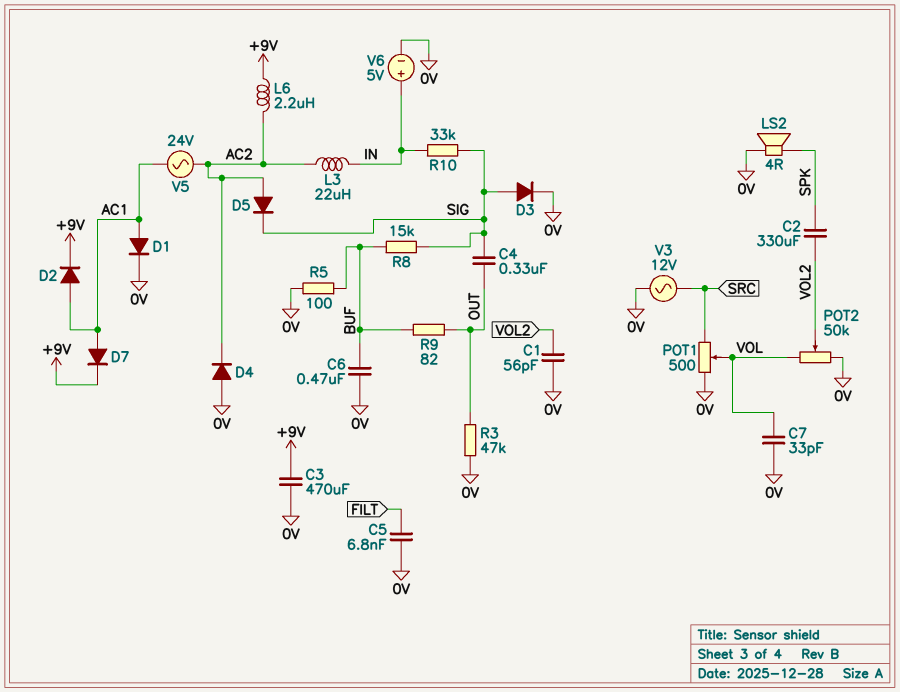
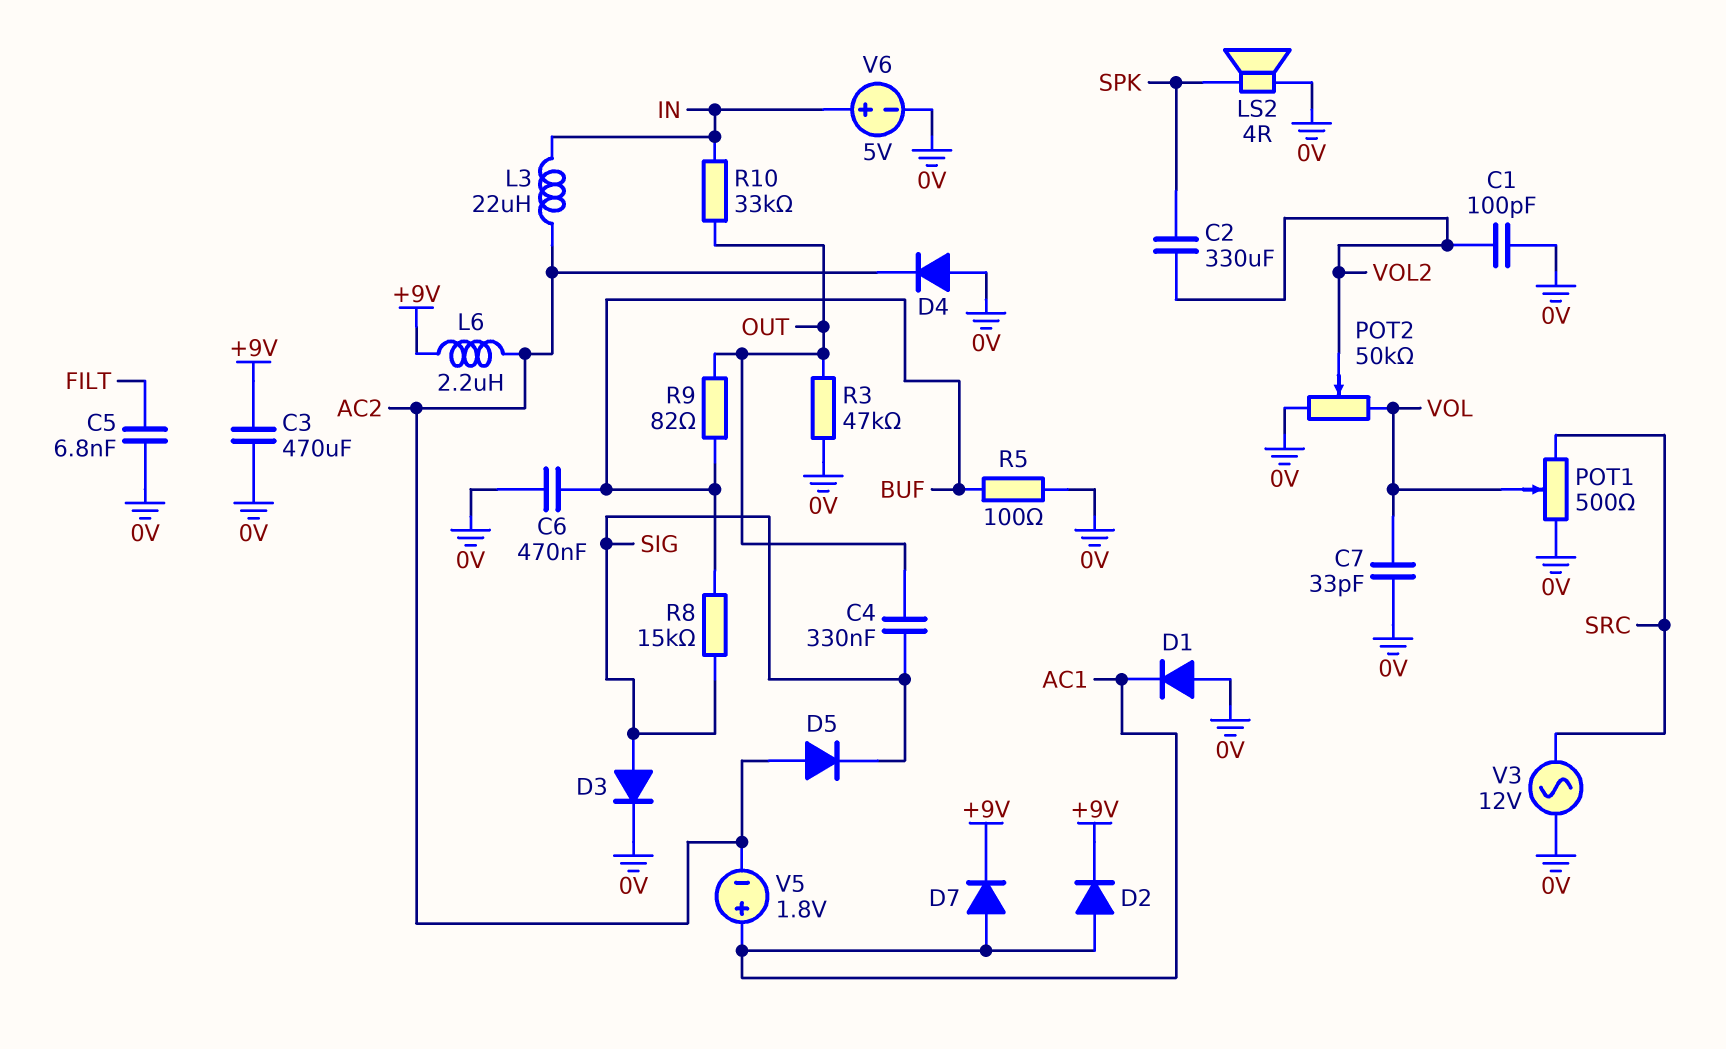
C1: 56pF (0V, VOL2) -> 100pF (0V, VOL2)
D1: diode (A AC1, K 0V) -> diode (A 0V, K AC1)
R10: 33k (IN, SIG) -> 33k (IN, OUT)
V5: AC 24V (AC1, AC2) -> 1.8V (plus AC1, minus AC2)

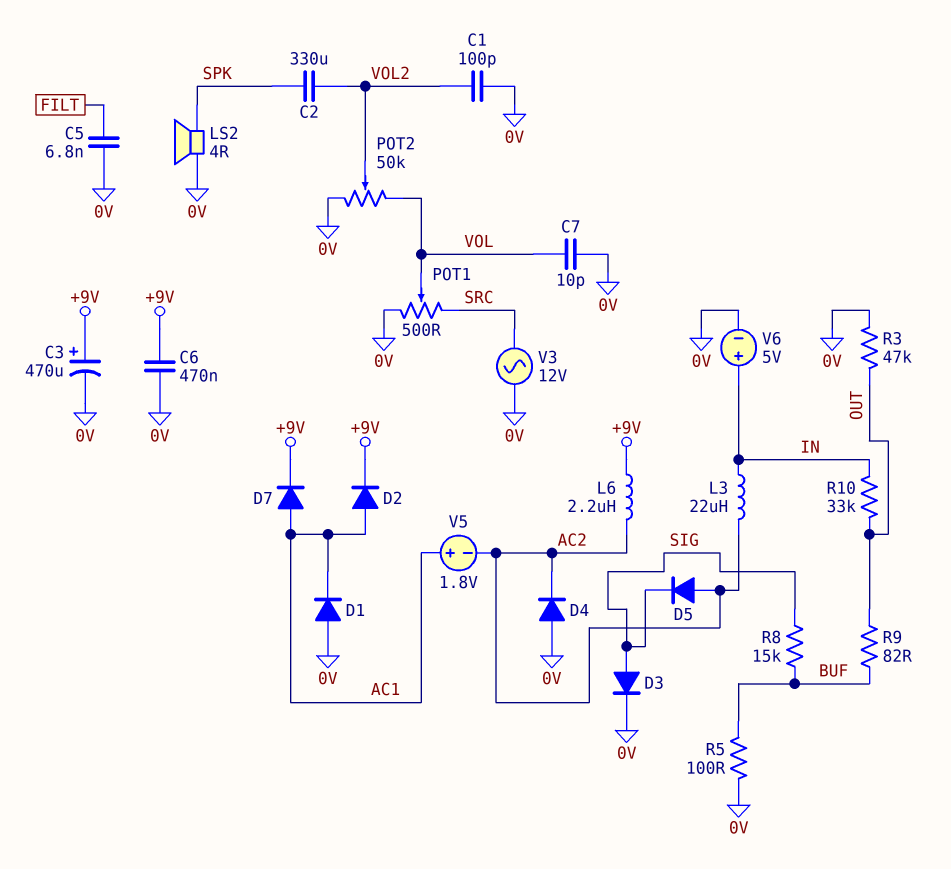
C3: 470uF (+9V, 0V) -> 470uF (plus +9V, minus 0V)
C4: 330nF (OUT, SIG) -> none
C6: 470nF (0V, BUF) -> 470nF (+9V, 0V)
C7: 33pF (0V, VOL) -> 10pF (0V, VOL)

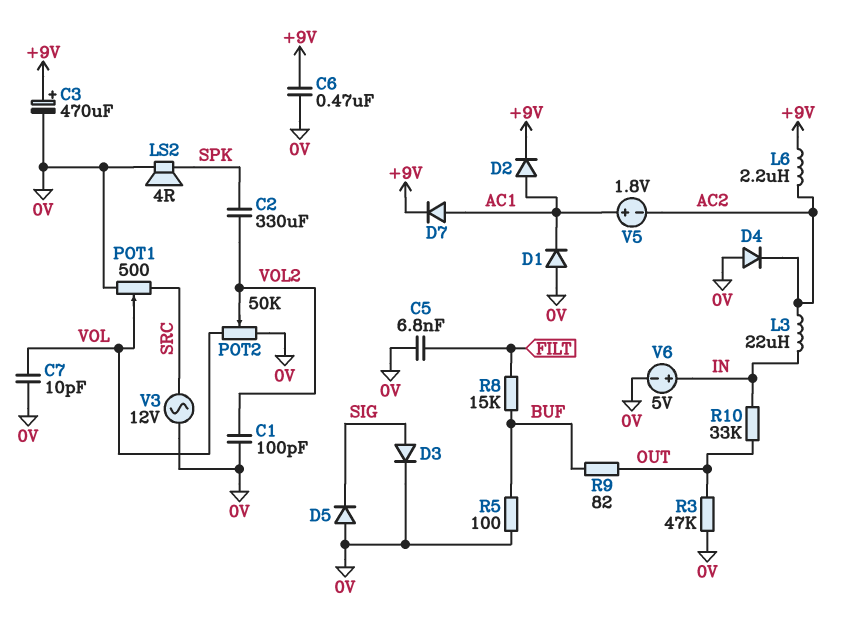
D5: diode (A AC2, K SIG) -> diode (A 0V, K SIG)
R8: 15k (BUF, SIG) -> 15k (BUF, FILT)

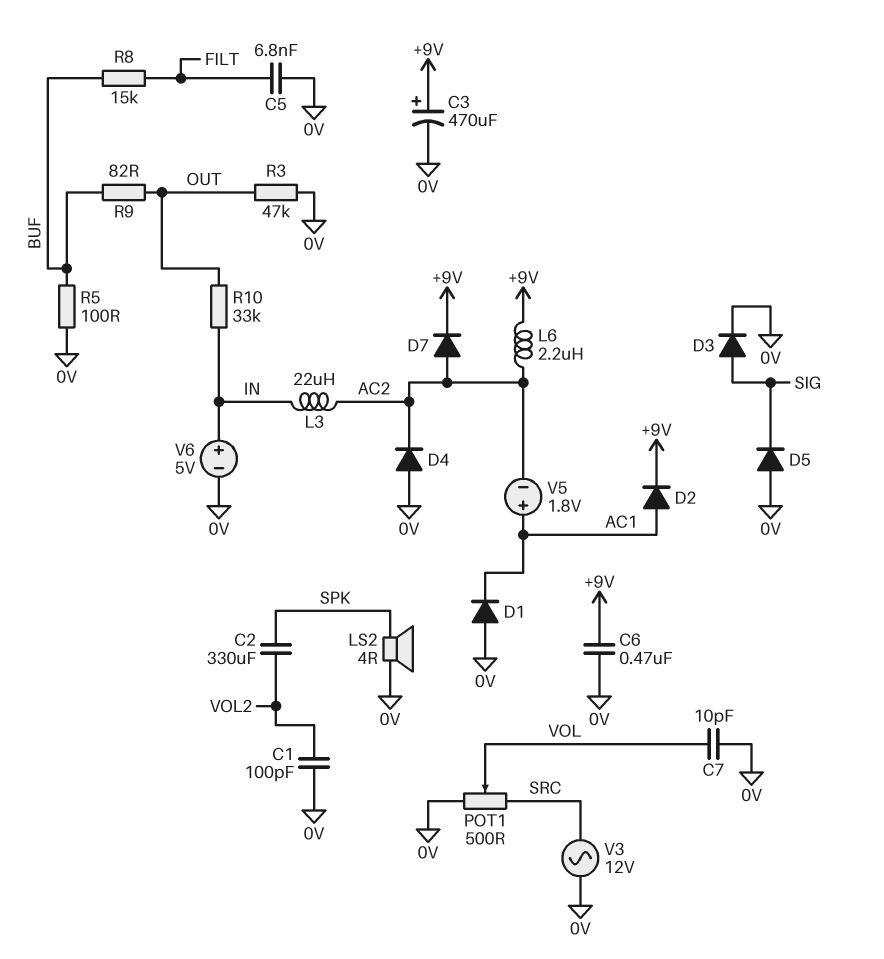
D7: diode (A AC1, K +9V) -> diode (A AC2, K +9V)
POT2: 50k (0V, VOL, wiper VOL2) -> none

